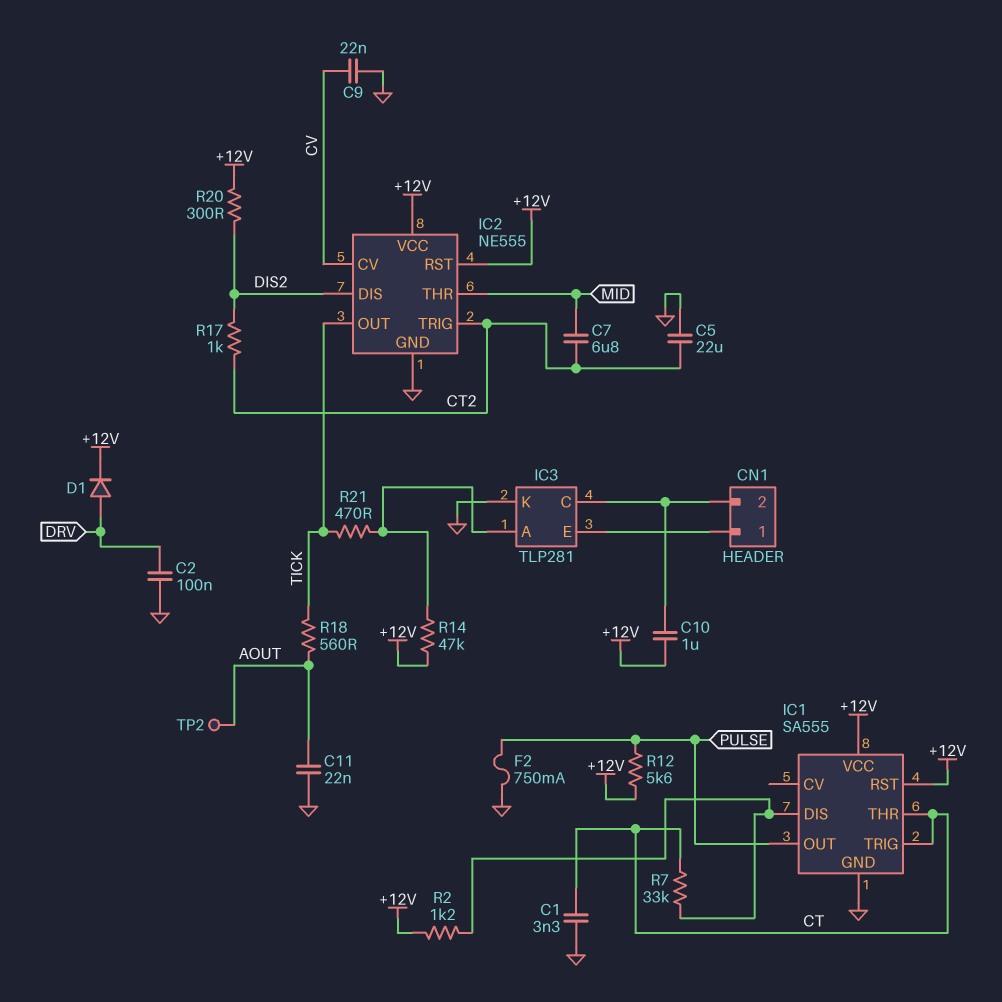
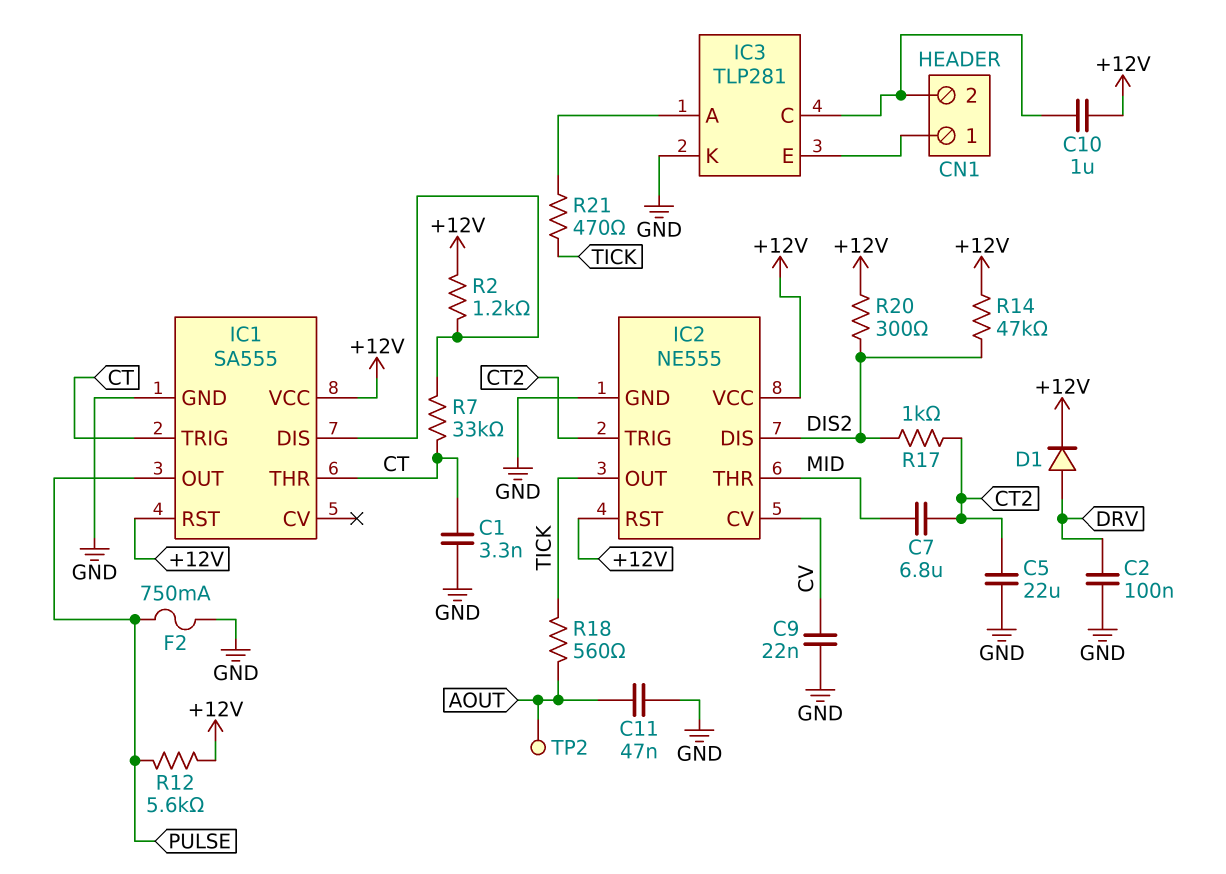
C11: 22nF (AOUT, GND) -> 47nF (AOUT, GND)
R14: 47k (+12V, IC3/A) -> 47k (+12V, DIS2)

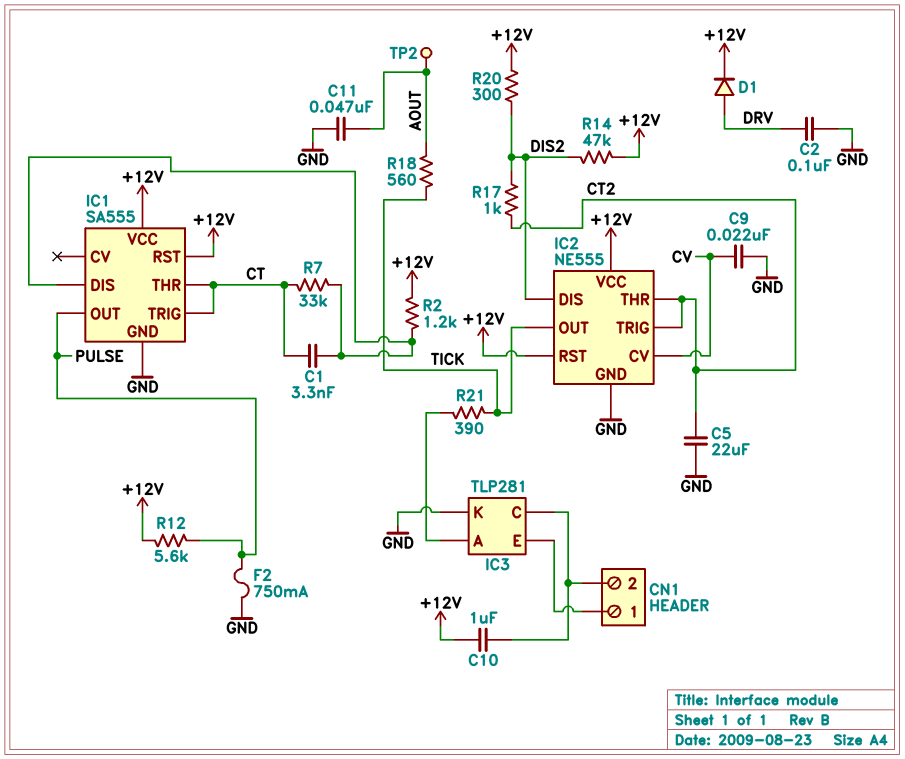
C1: 3.3nF (CT, GND) -> 3.3nF (CT, IC1/DIS)
C7: 6.8uF (CT2, MID) -> none
IC2 pin THR: MID -> CT2
R21: 470 (IC3/A, TICK) -> 390 (IC3/A, TICK)

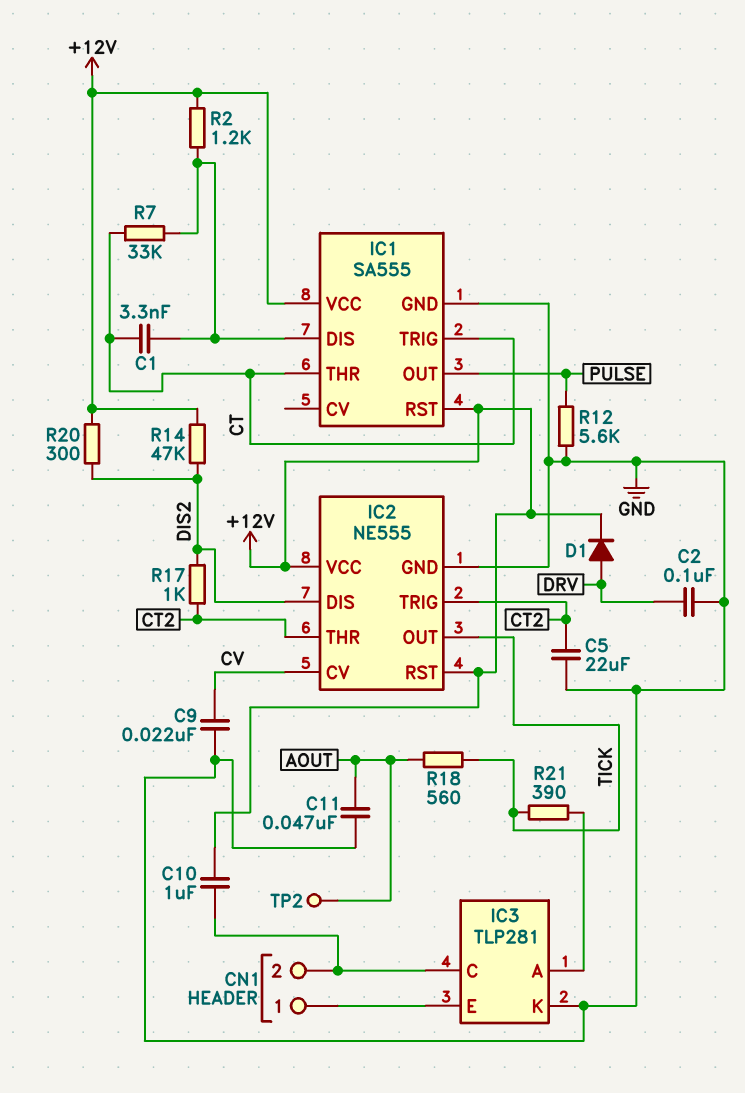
F2: 750mA (GND, PULSE) -> none
R12: 5.6k (+12V, PULSE) -> 5.6k (GND, PULSE)

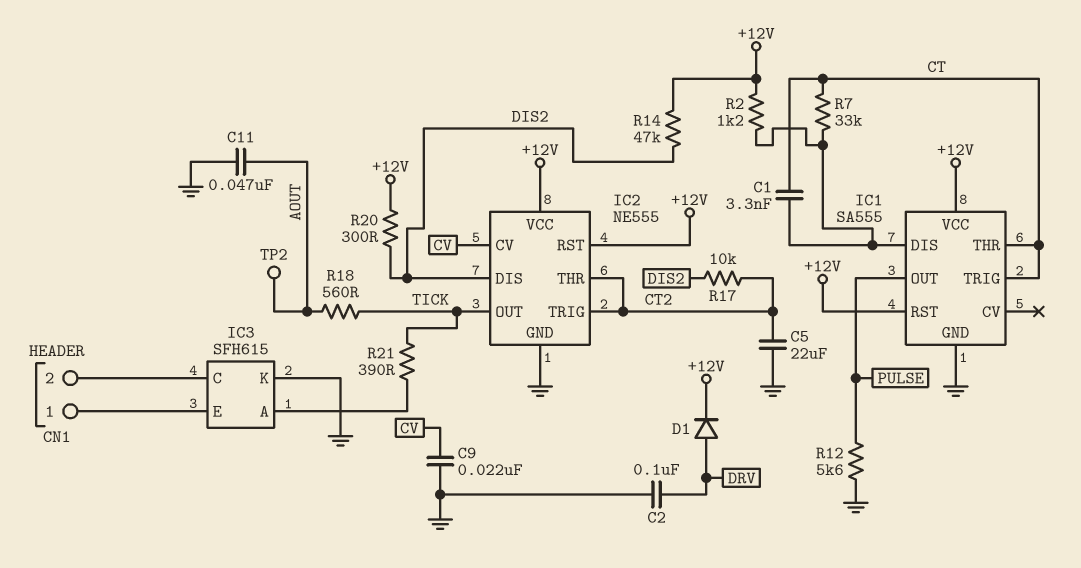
C10: 1uF (+12V, CN1/2) -> none
IC3: TLP281 -> SFH615
R17: 1k (CT2, DIS2) -> 10k (CT2, DIS2)

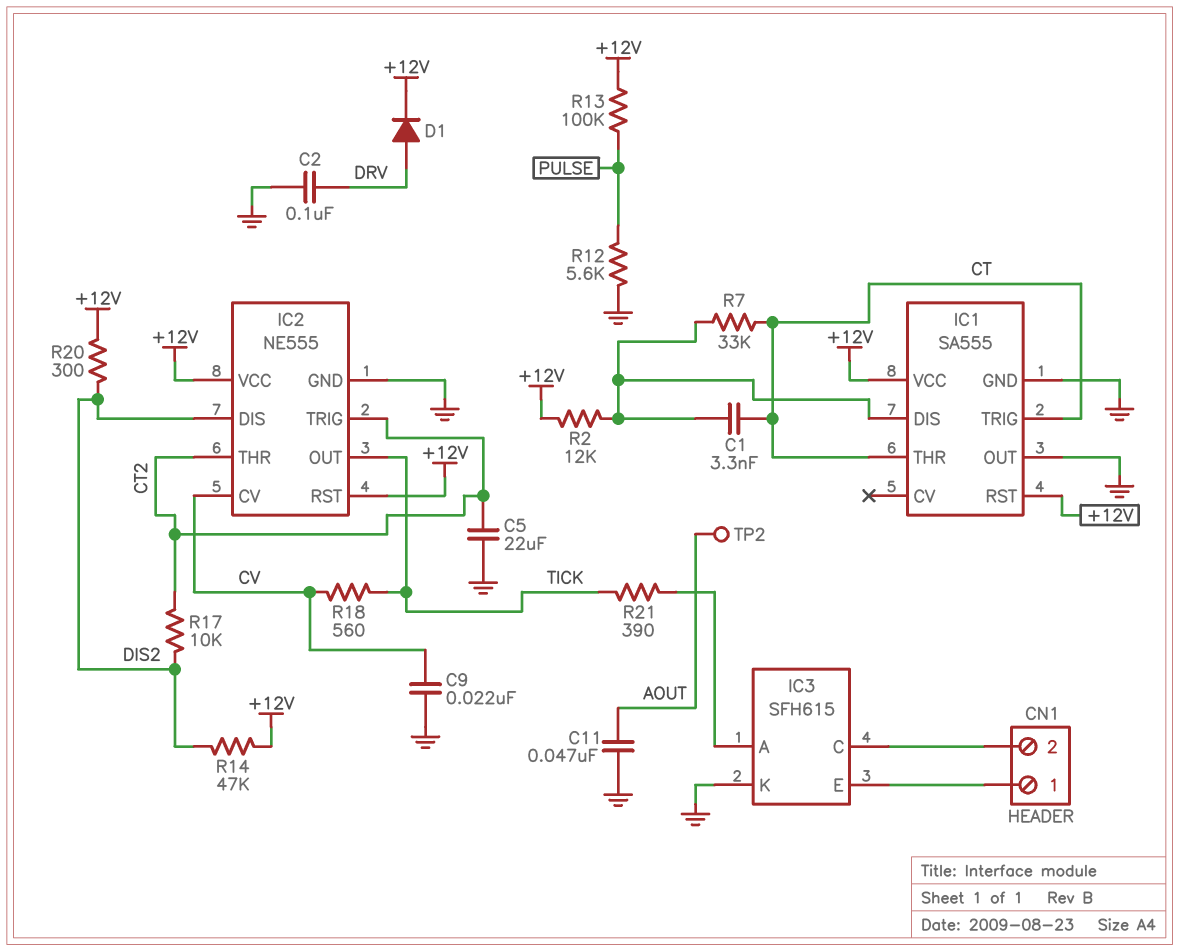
IC1 pin OUT: PULSE -> GND
R2: 1.2k (+12V, IC1/DIS) -> 12k (+12V, IC1/DIS)
R13: none -> 100k (+12V, PULSE)
R18: 560 (AOUT, TICK) -> 560 (CV, TICK)

